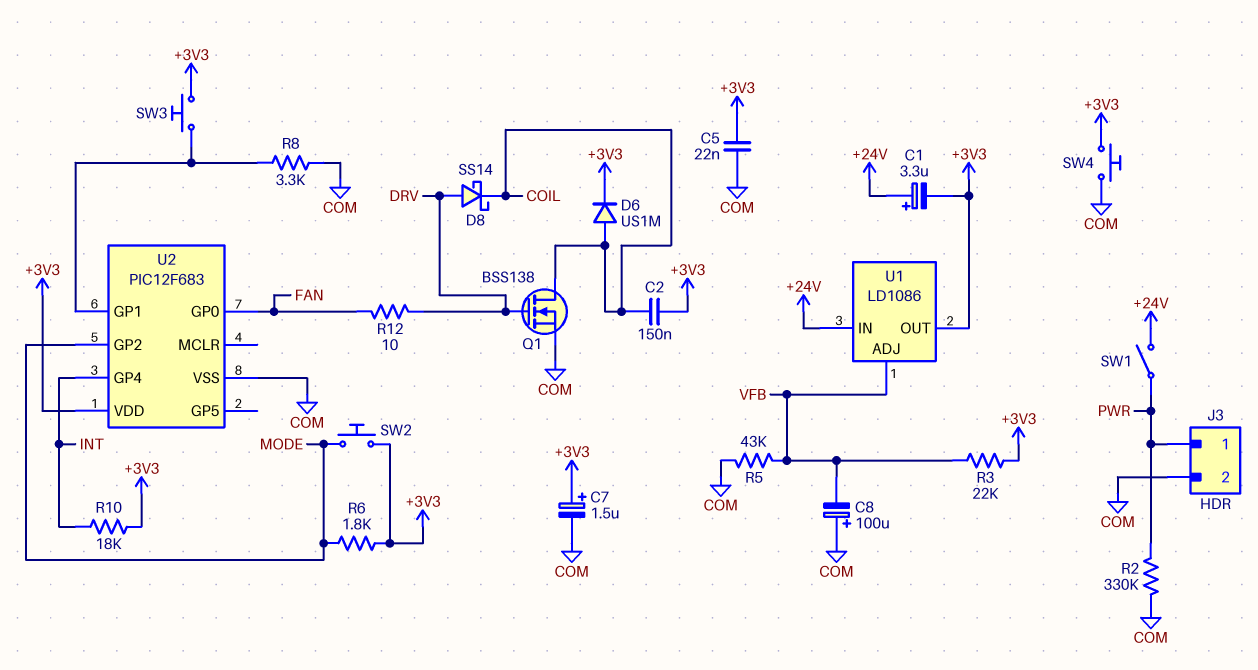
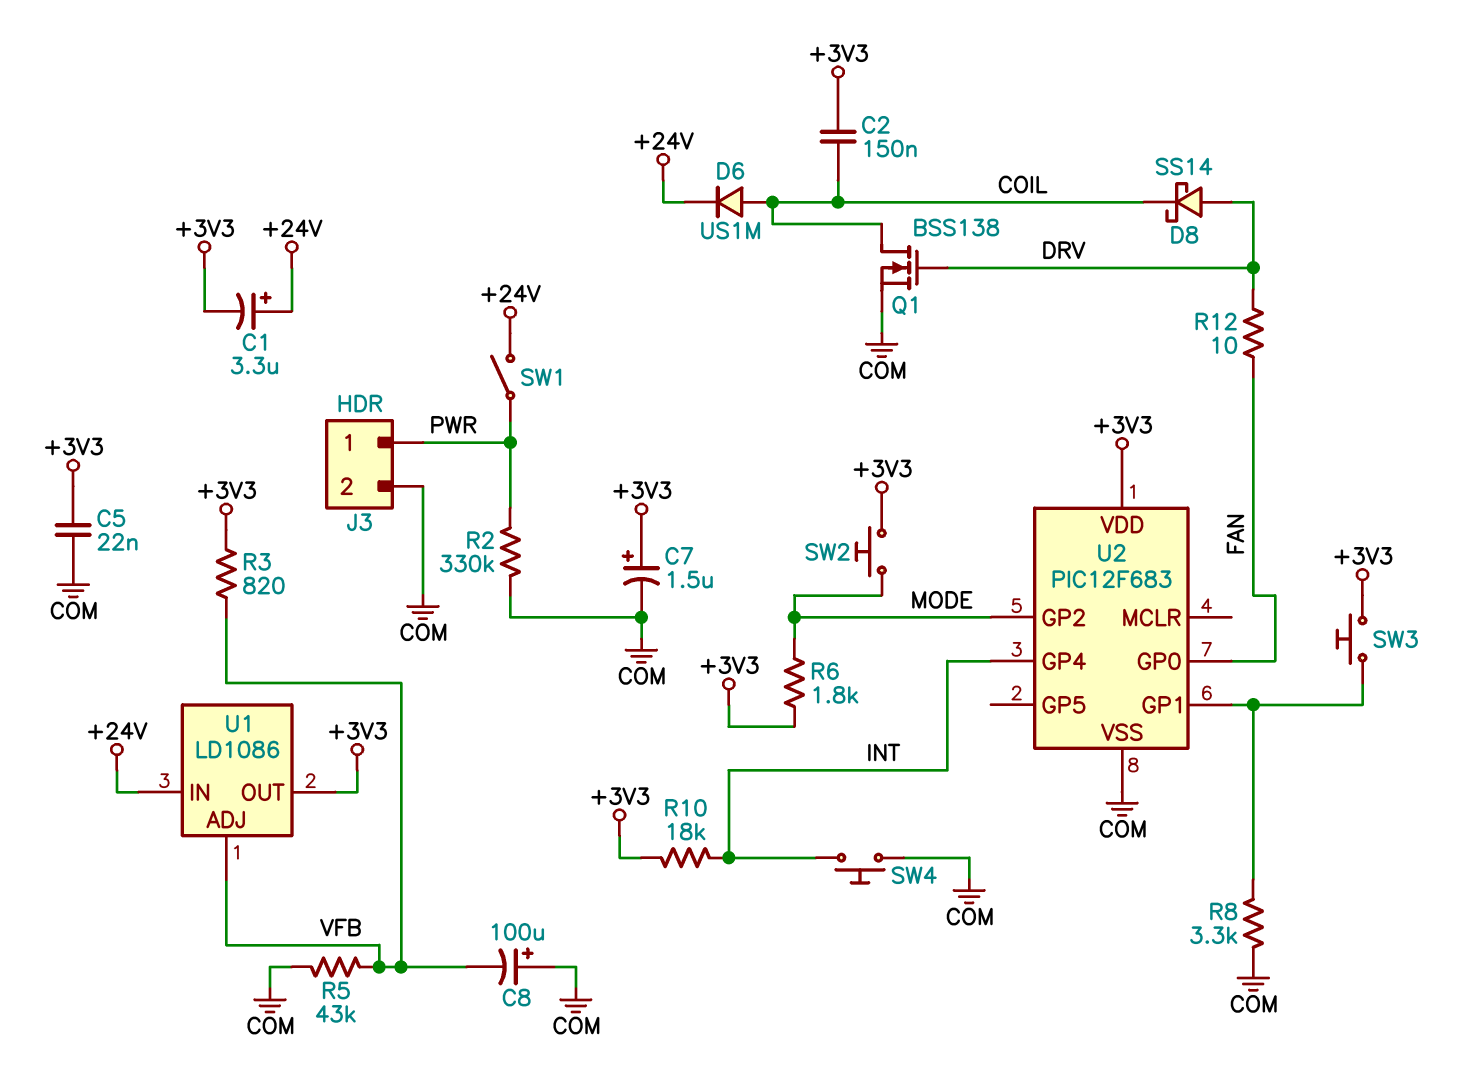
D6: diode US1M (A COIL, K +3V3) -> diode US1M (A COIL, K +24V)
R3: 22k (+3V3, VFB) -> 820 (+3V3, VFB)
SW4: button (+3V3, COM) -> button (COM, INT)

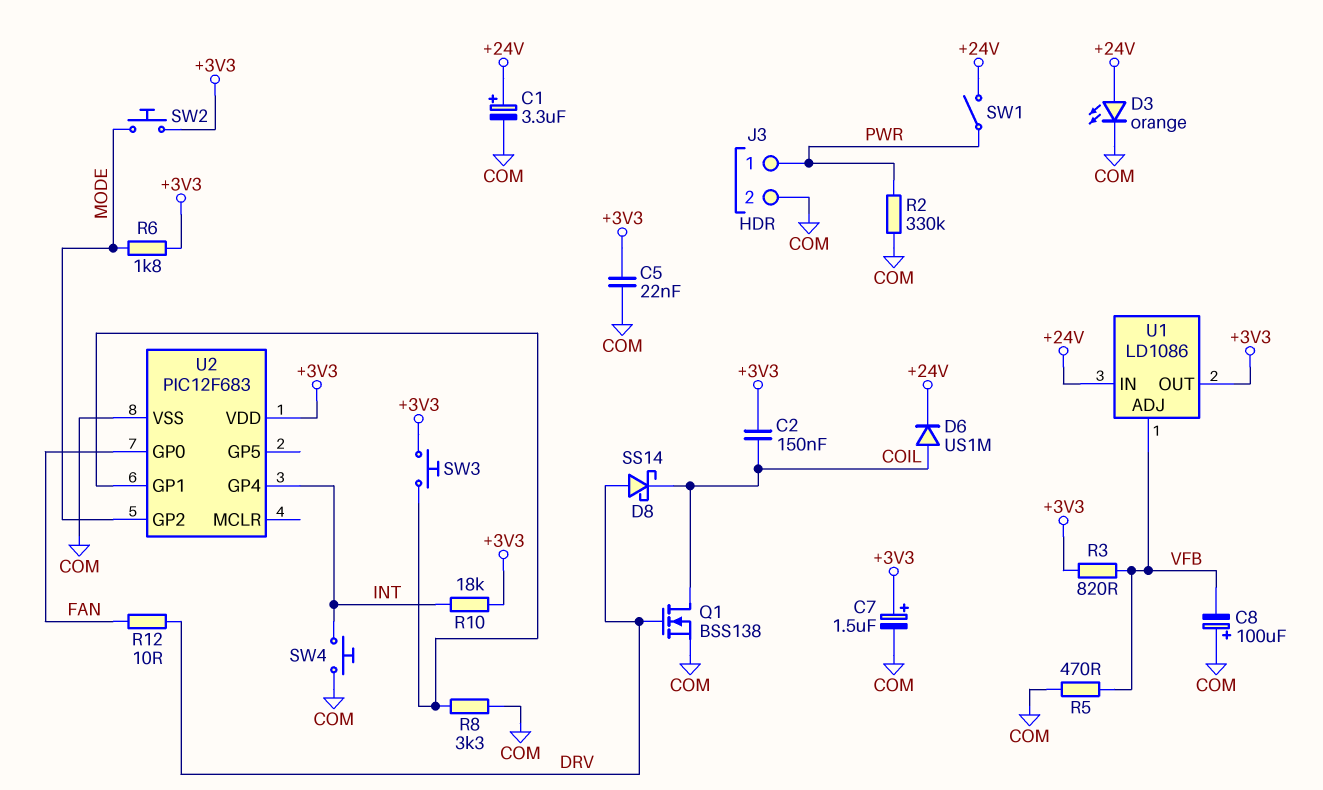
C1: 3.3uF (plus +24V, minus +3V3) -> 3.3uF (plus +24V, minus COM)
D3: none -> LED orange (A +24V, K COM)
R5: 43k (COM, VFB) -> 470 (COM, VFB)

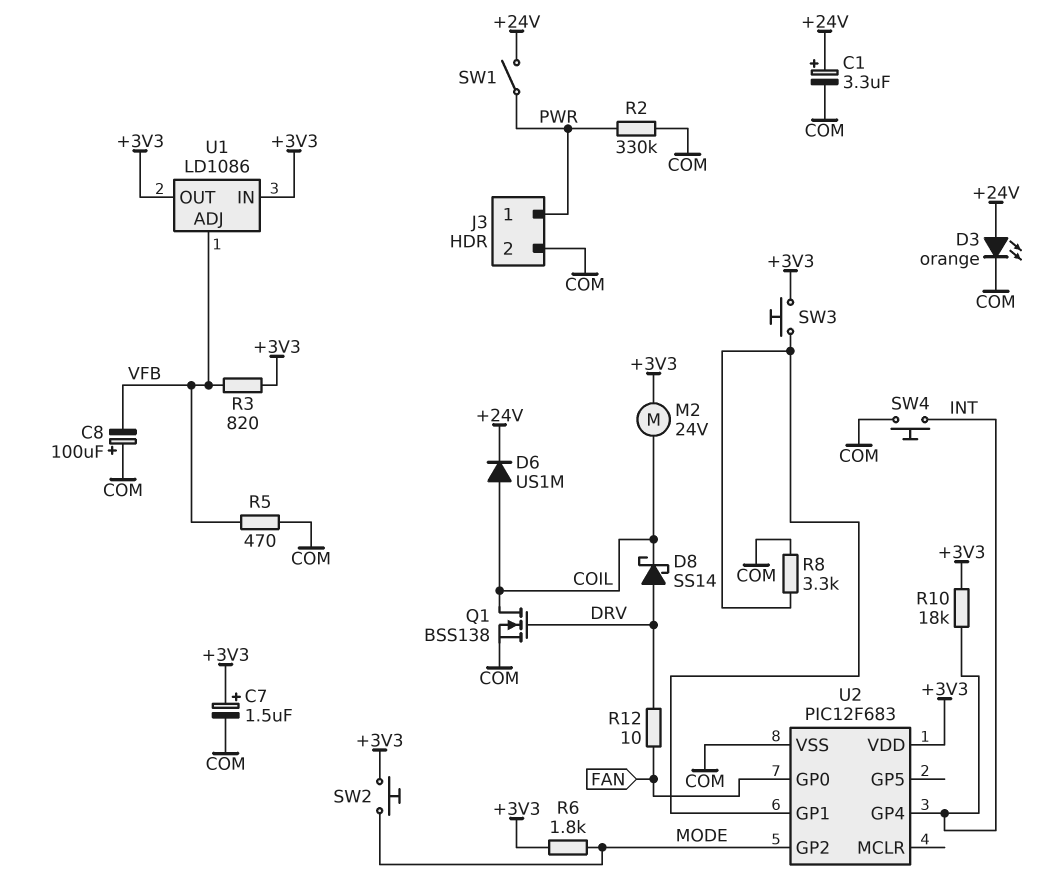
C2: 150nF (+3V3, COIL) -> none
C5: 22nF (+3V3, COM) -> none
M2: none -> motor 24V (+3V3, COIL)
U1 pin IN: +24V -> +3V3

